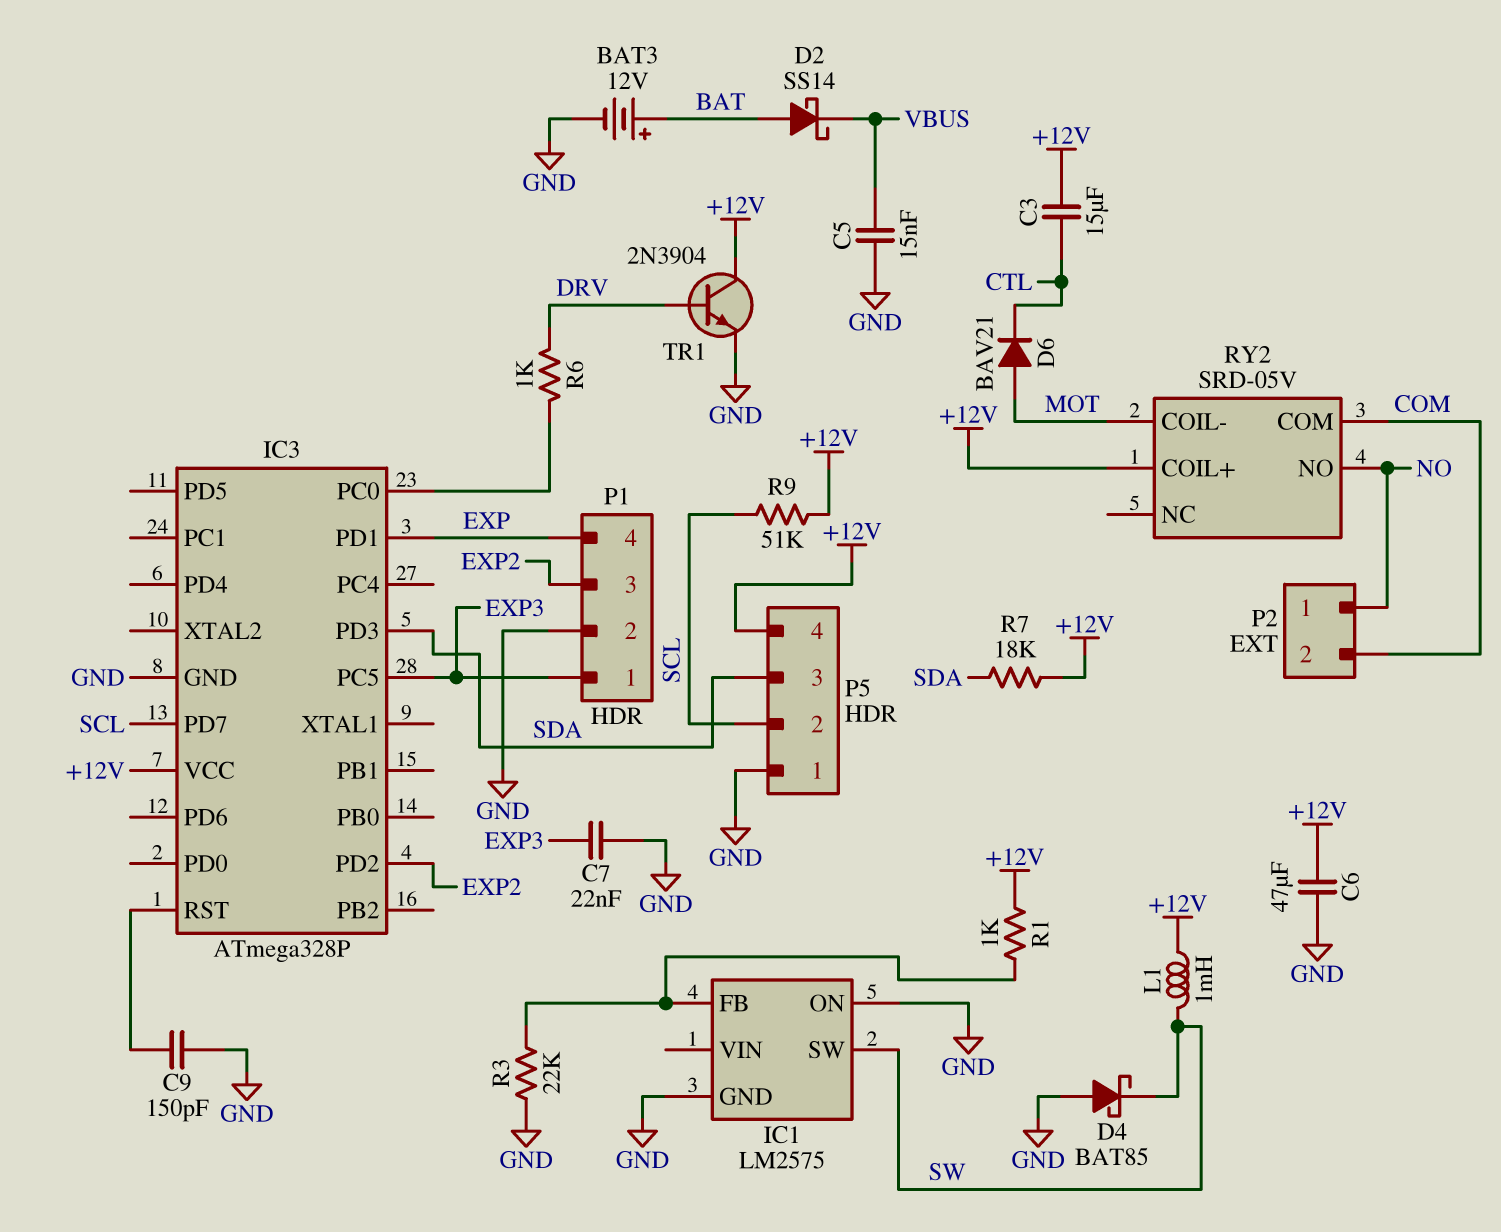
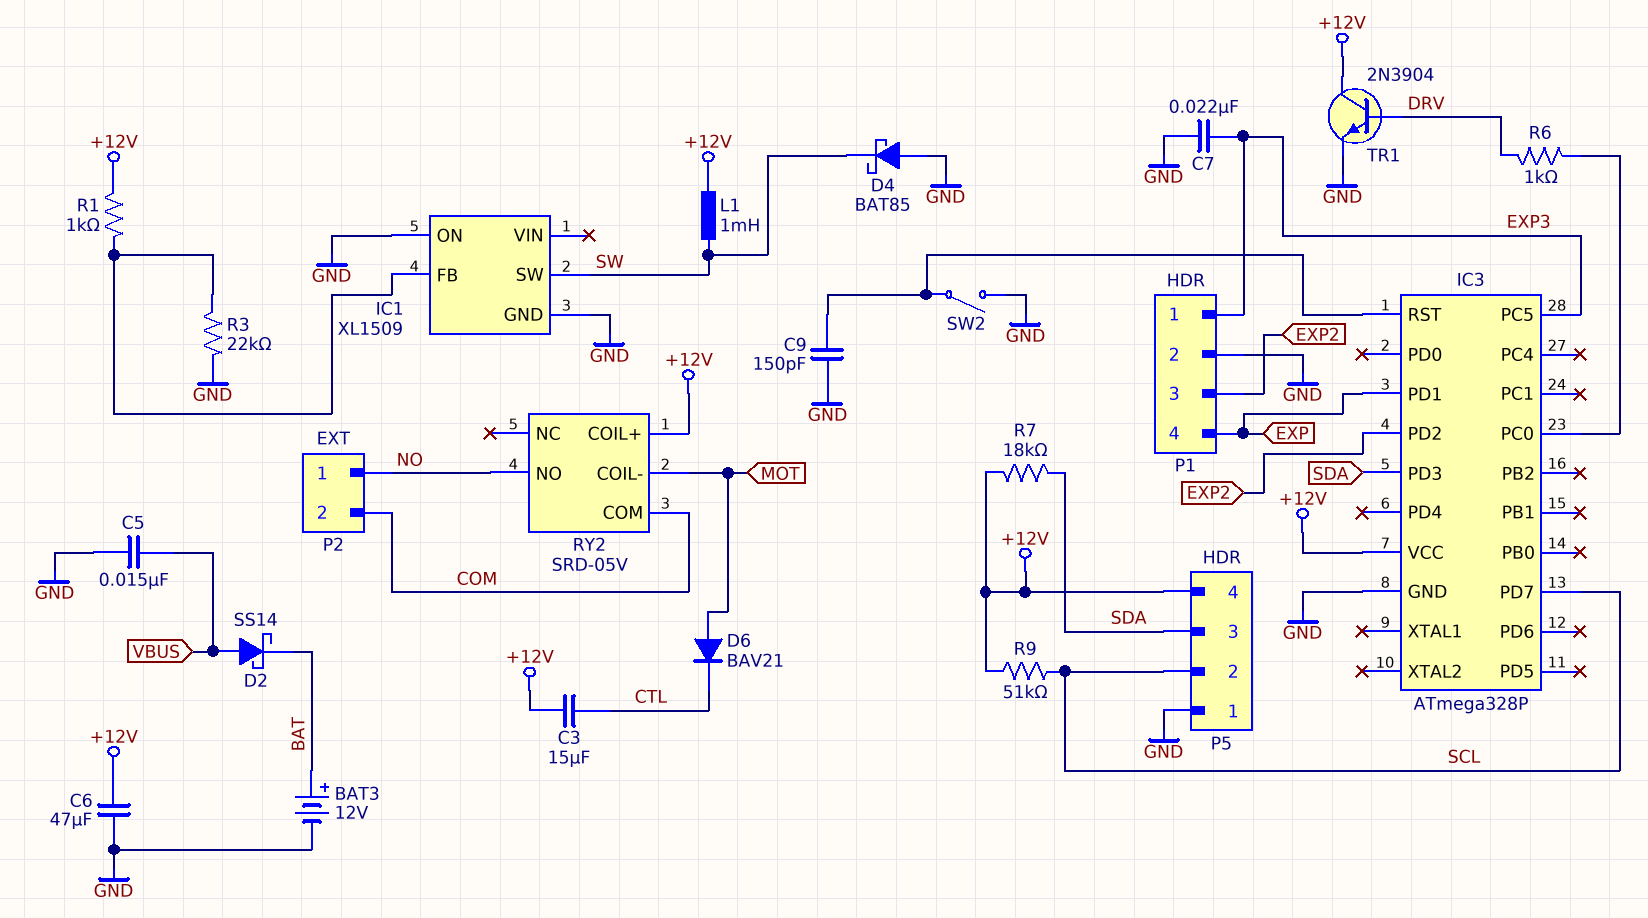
D2: schottky SS14 (A BAT, K VBUS) -> schottky SS14 (A VBUS, K BAT)
IC1: LM2575 -> XL1509
SW2: none -> switch (GND, IC3/RST)

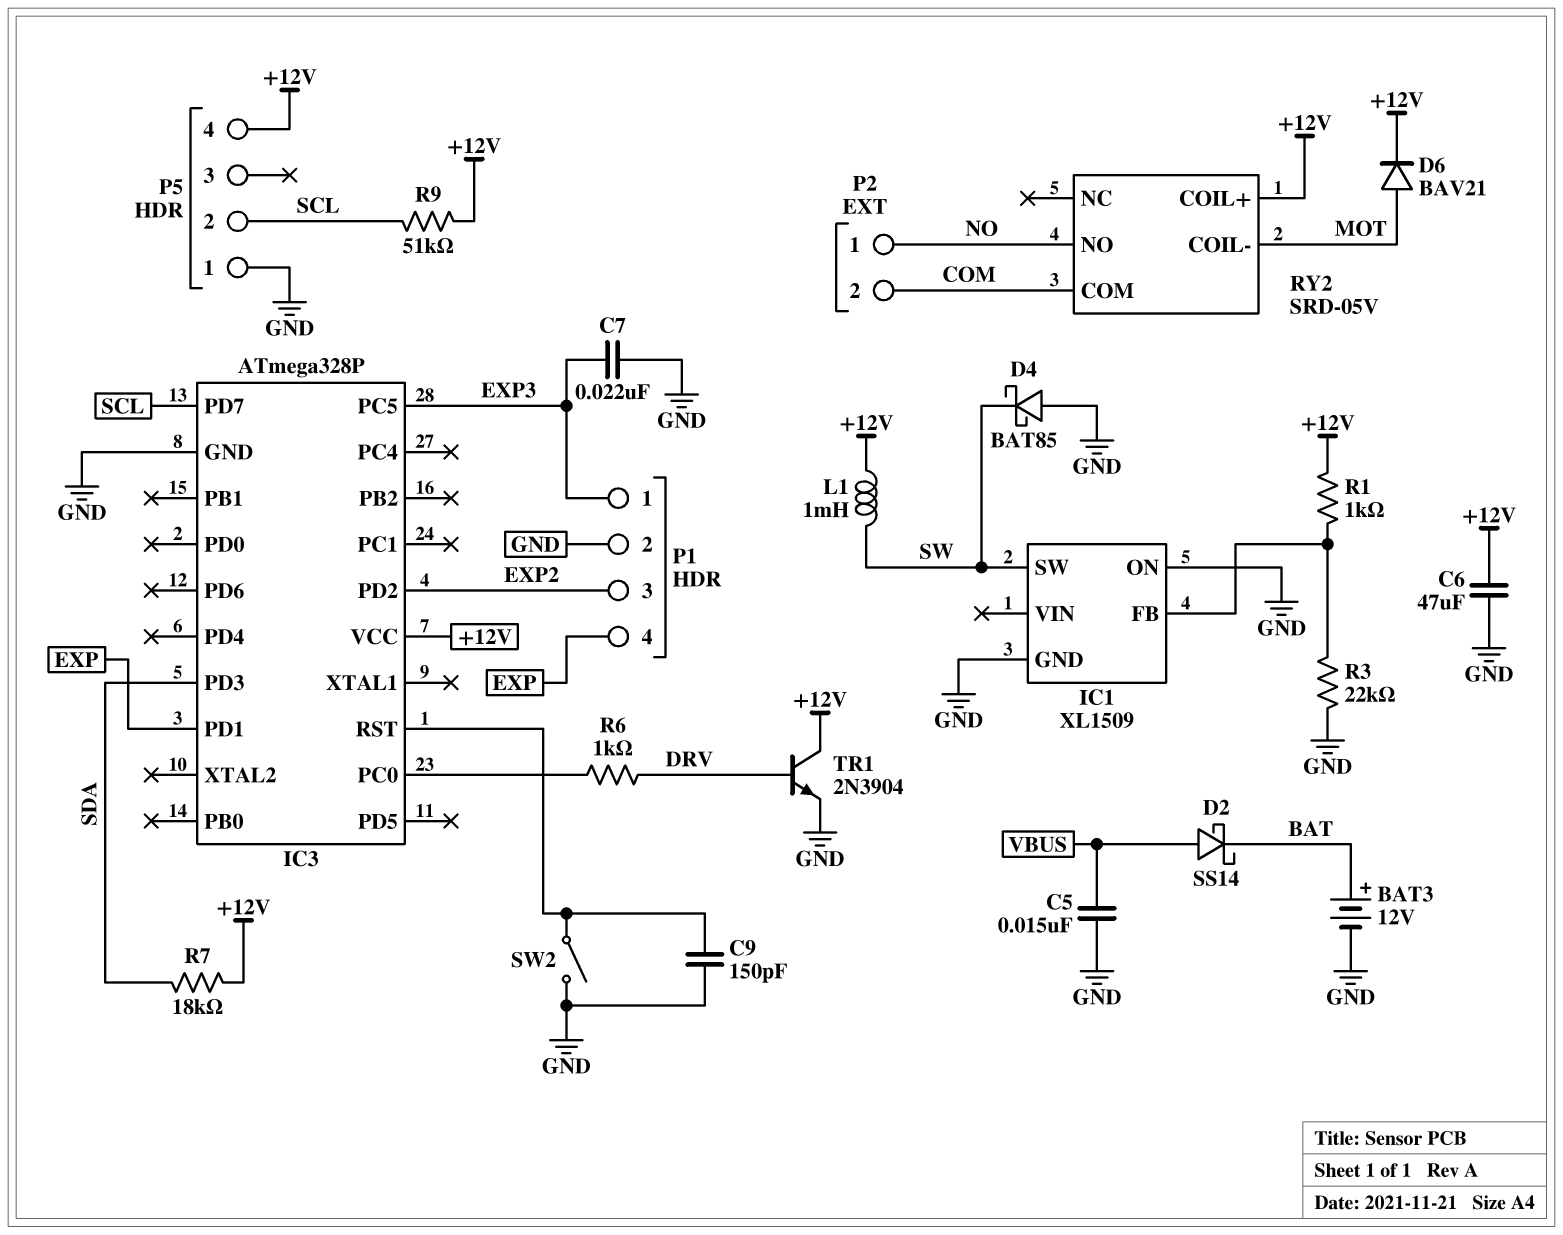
C3: 15uF (+12V, CTL) -> none
D6: diode BAV21 (A MOT, K CTL) -> diode BAV21 (A MOT, K +12V)
P5 pin 3: SDA -> none

